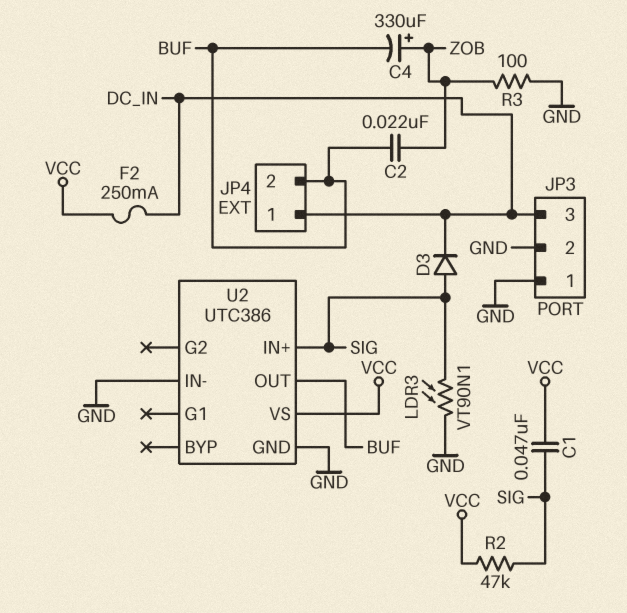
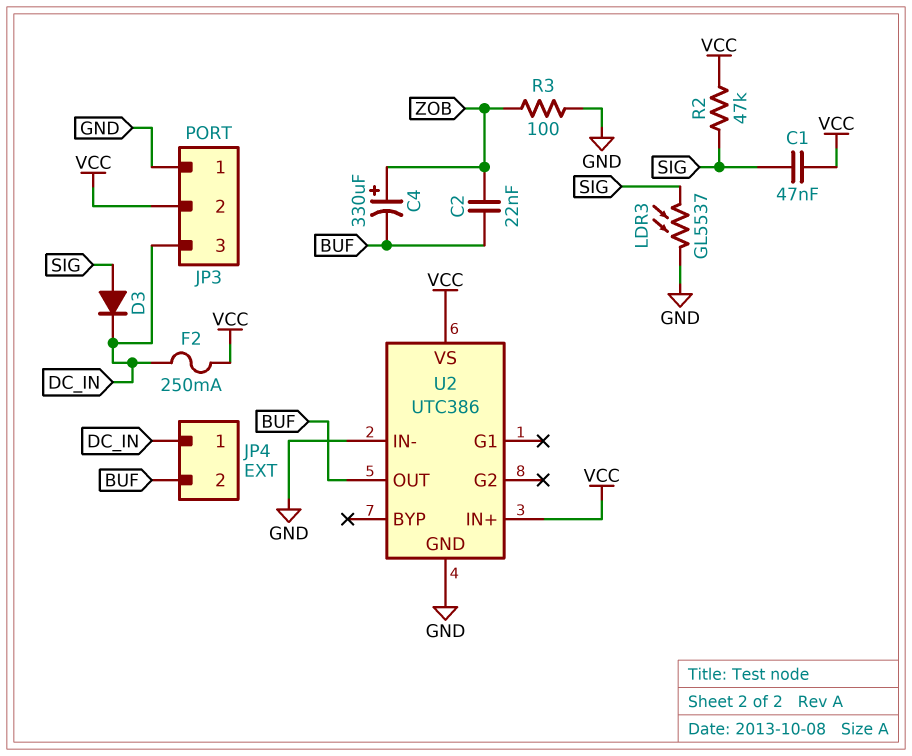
JP3 pin 2: GND -> VCC
LDR3: VT90N1 (GND, SIG) -> GL5537 (GND, SIG)
U2 pin IN+: SIG -> VCC

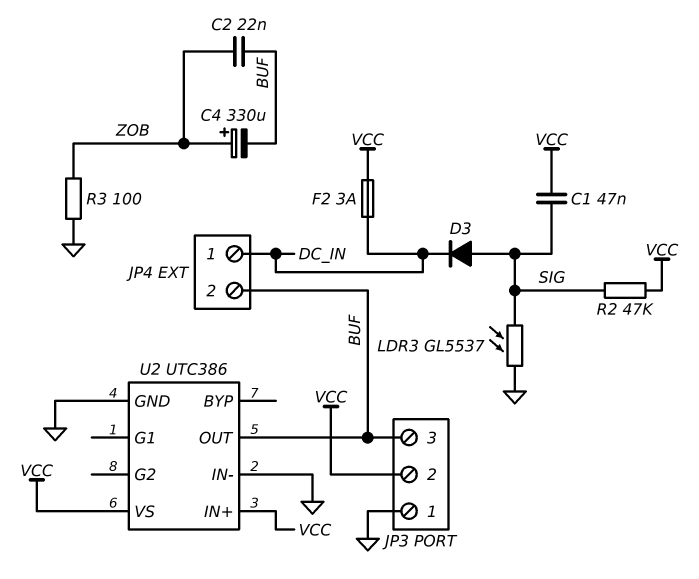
F2: 250mA (DC_IN, VCC) -> 3A (DC_IN, VCC)
JP3 pin 3: DC_IN -> BUF

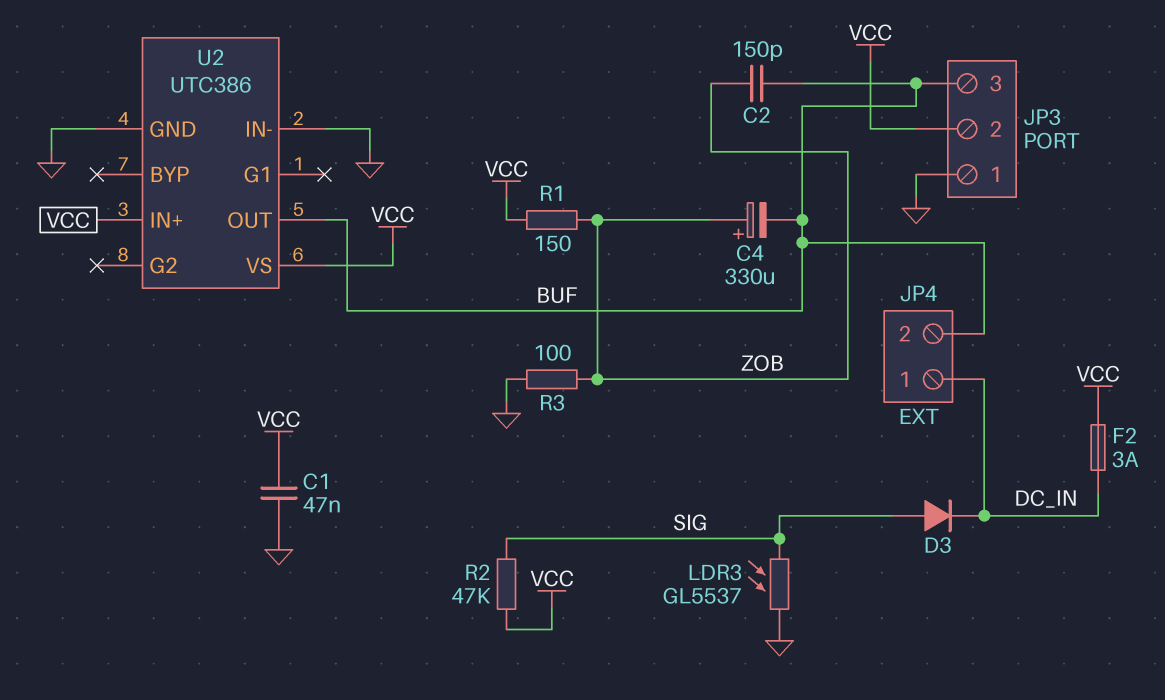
C1: 47nF (SIG, VCC) -> 47nF (GND, VCC)
C2: 22nF (BUF, ZOB) -> 150pF (BUF, ZOB)
R1: none -> 150 (VCC, ZOB)

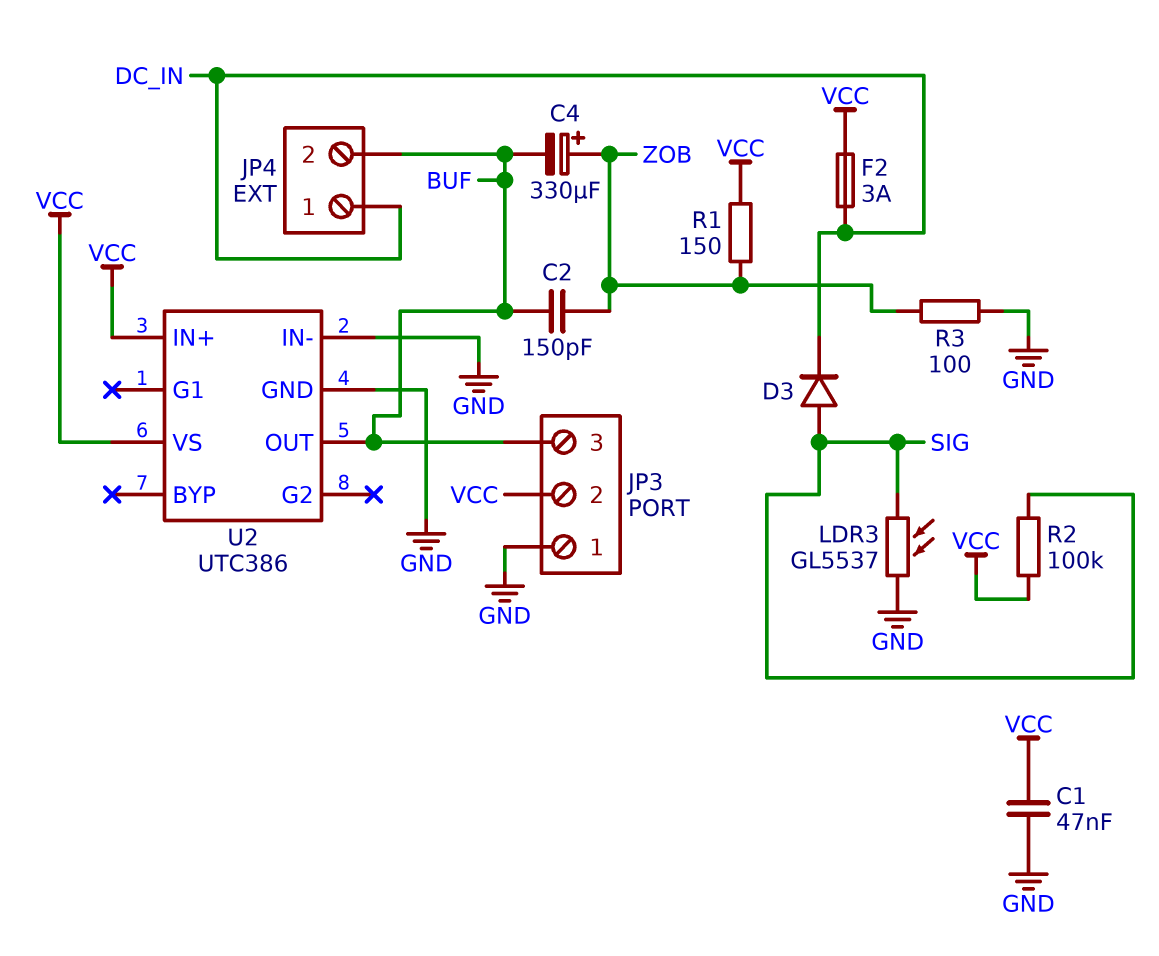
R2: 47k (SIG, VCC) -> 100k (SIG, VCC)

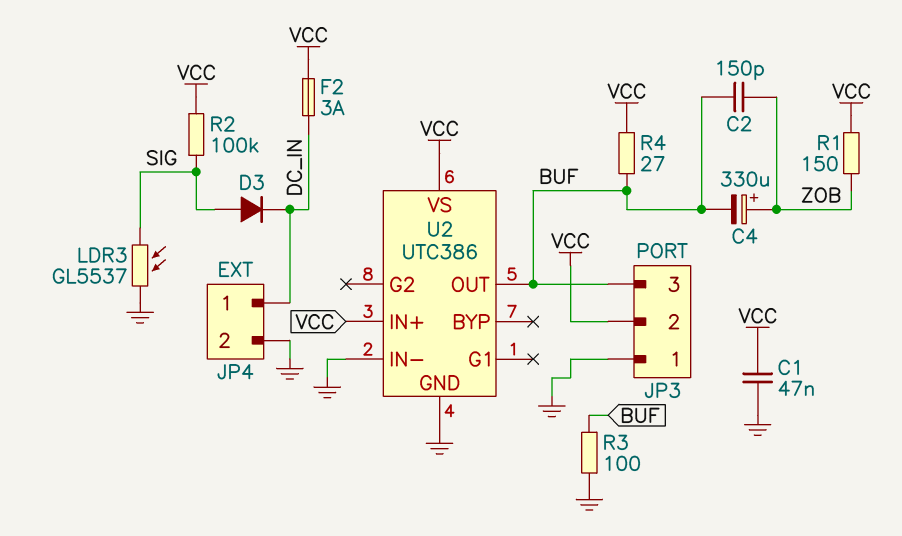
JP4 pin 2: BUF -> GND
R3: 100 (GND, ZOB) -> 100 (BUF, GND)
R4: none -> 27 (BUF, VCC)

